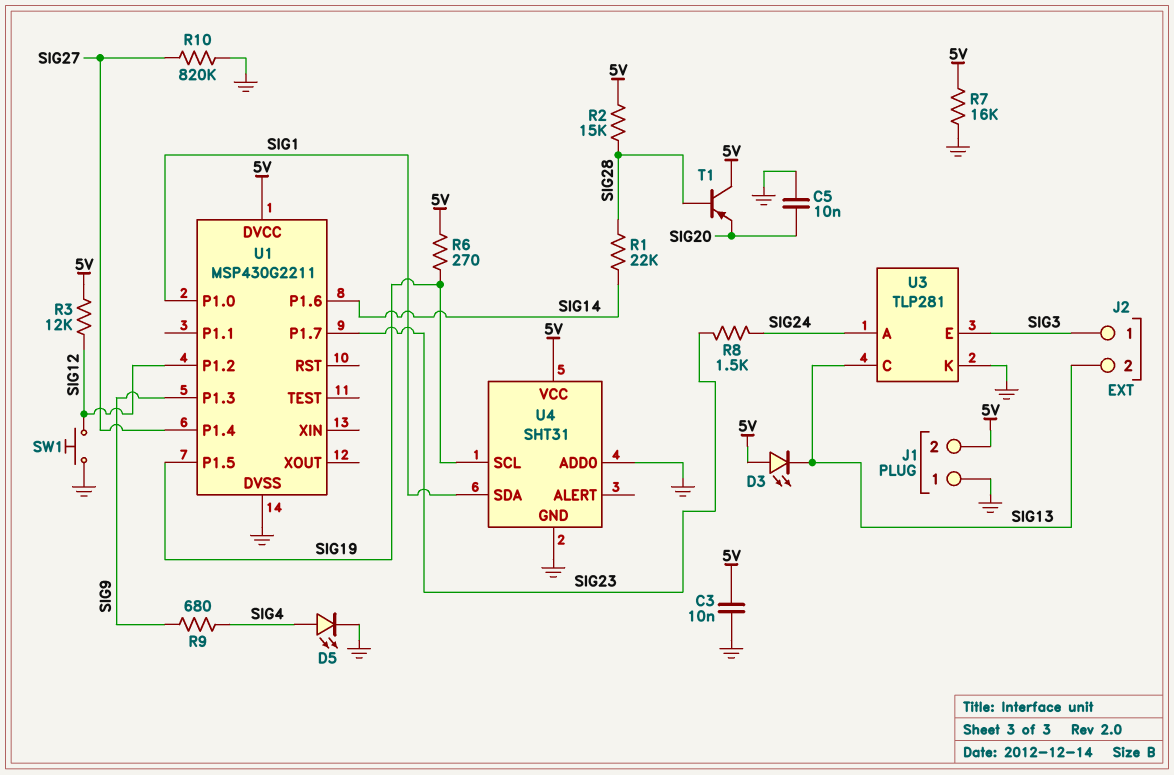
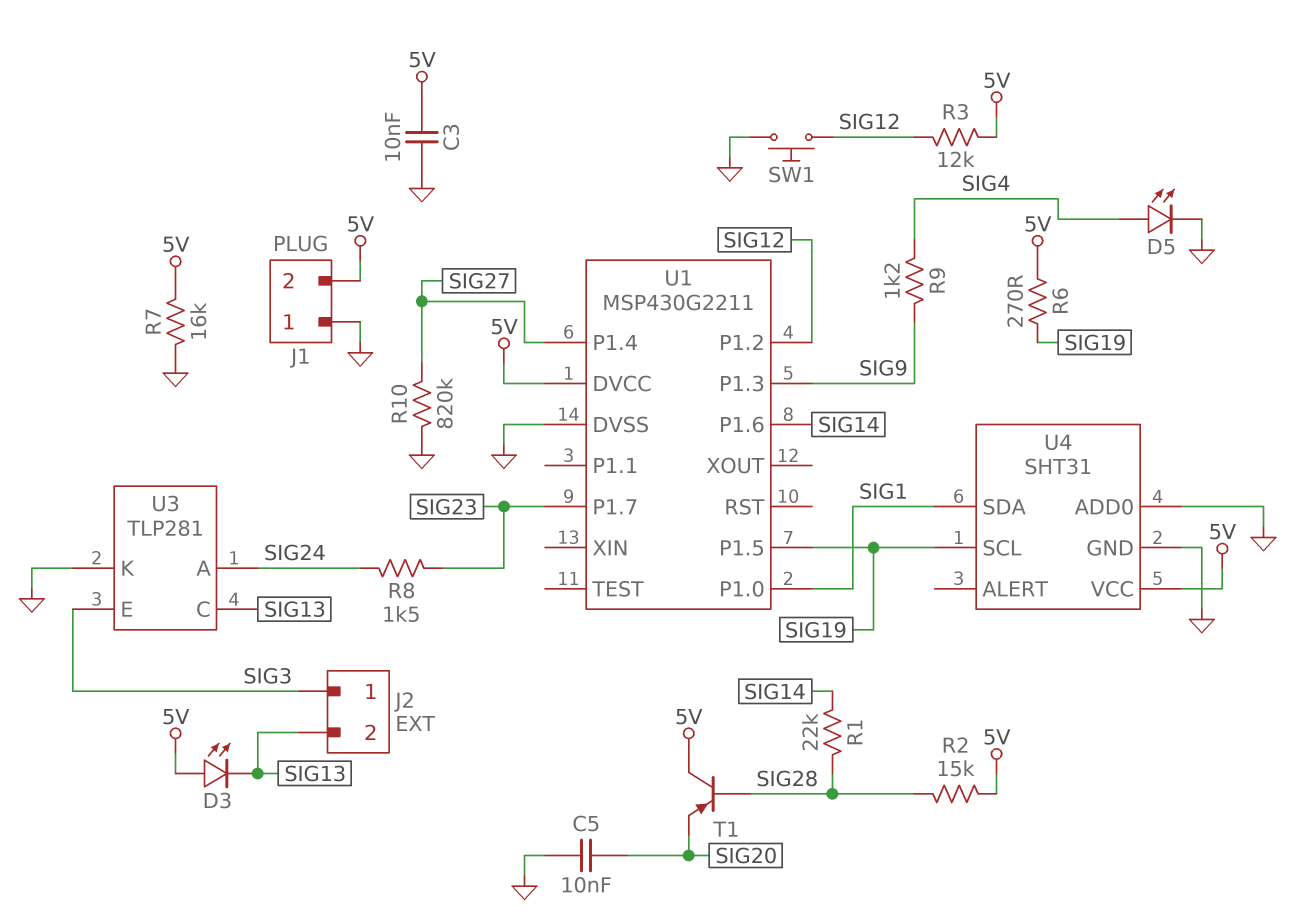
R9: 680 (SIG4, SIG9) -> 1.2k (SIG4, SIG9)

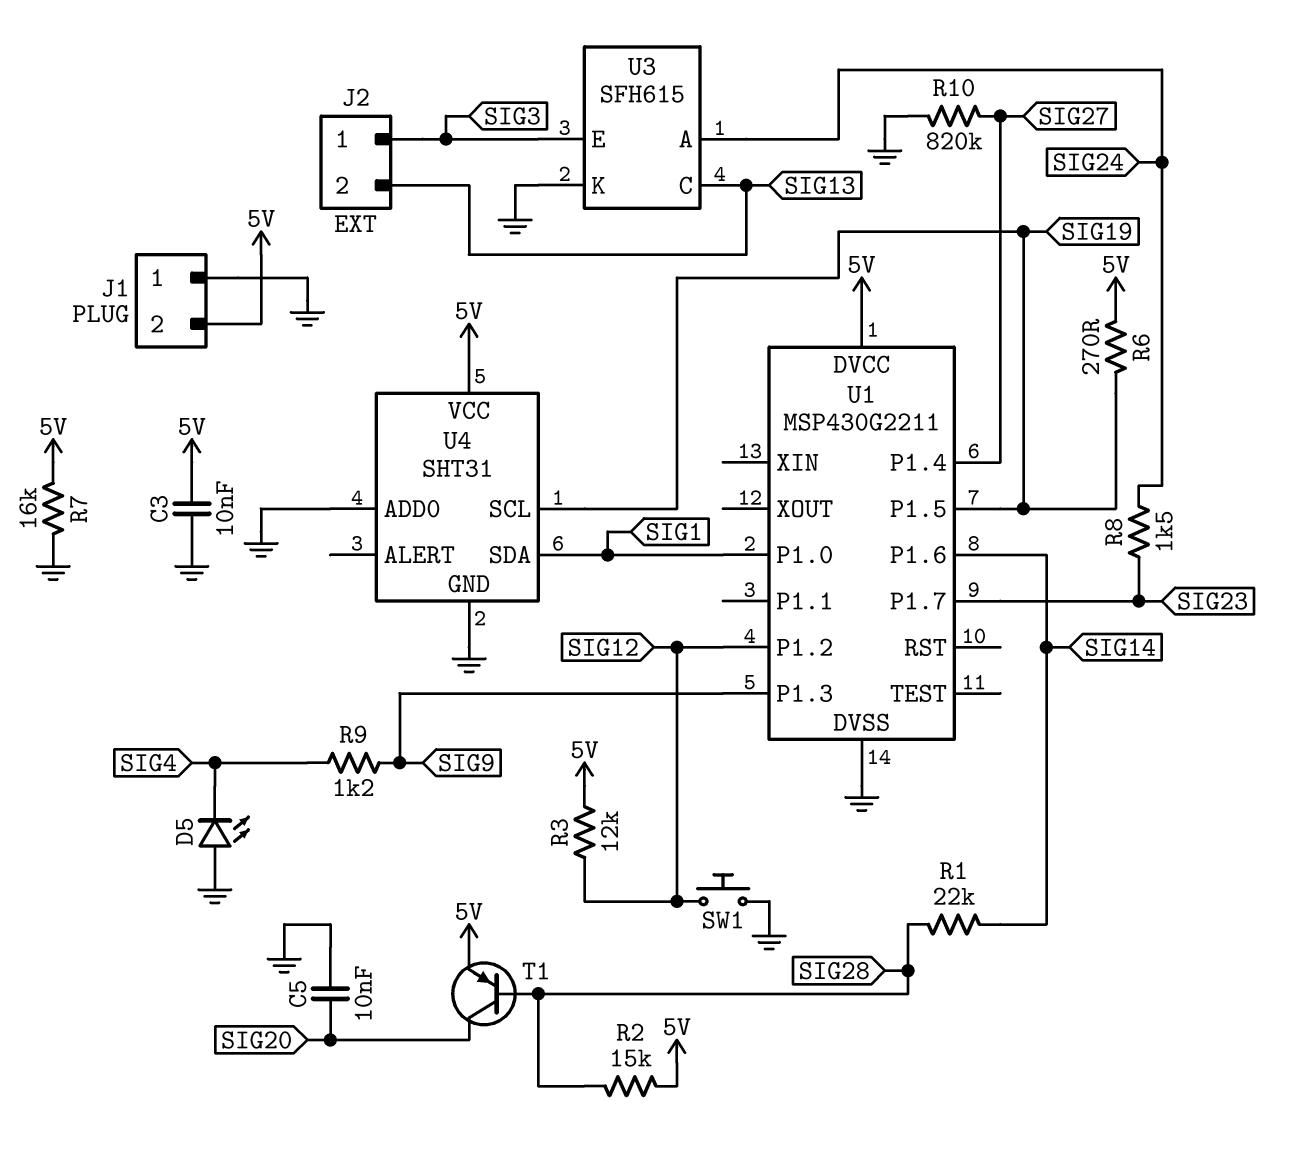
D3: LED (A 5V, K SIG13) -> none
D5: LED (A SIG4, K GND) -> LED (A GND, K SIG4)
T1: PNP (B SIG28, C 5V, E SIG20) -> PNP (B SIG28, C SIG20, E 5V)
U3: TLP281 -> SFH615

